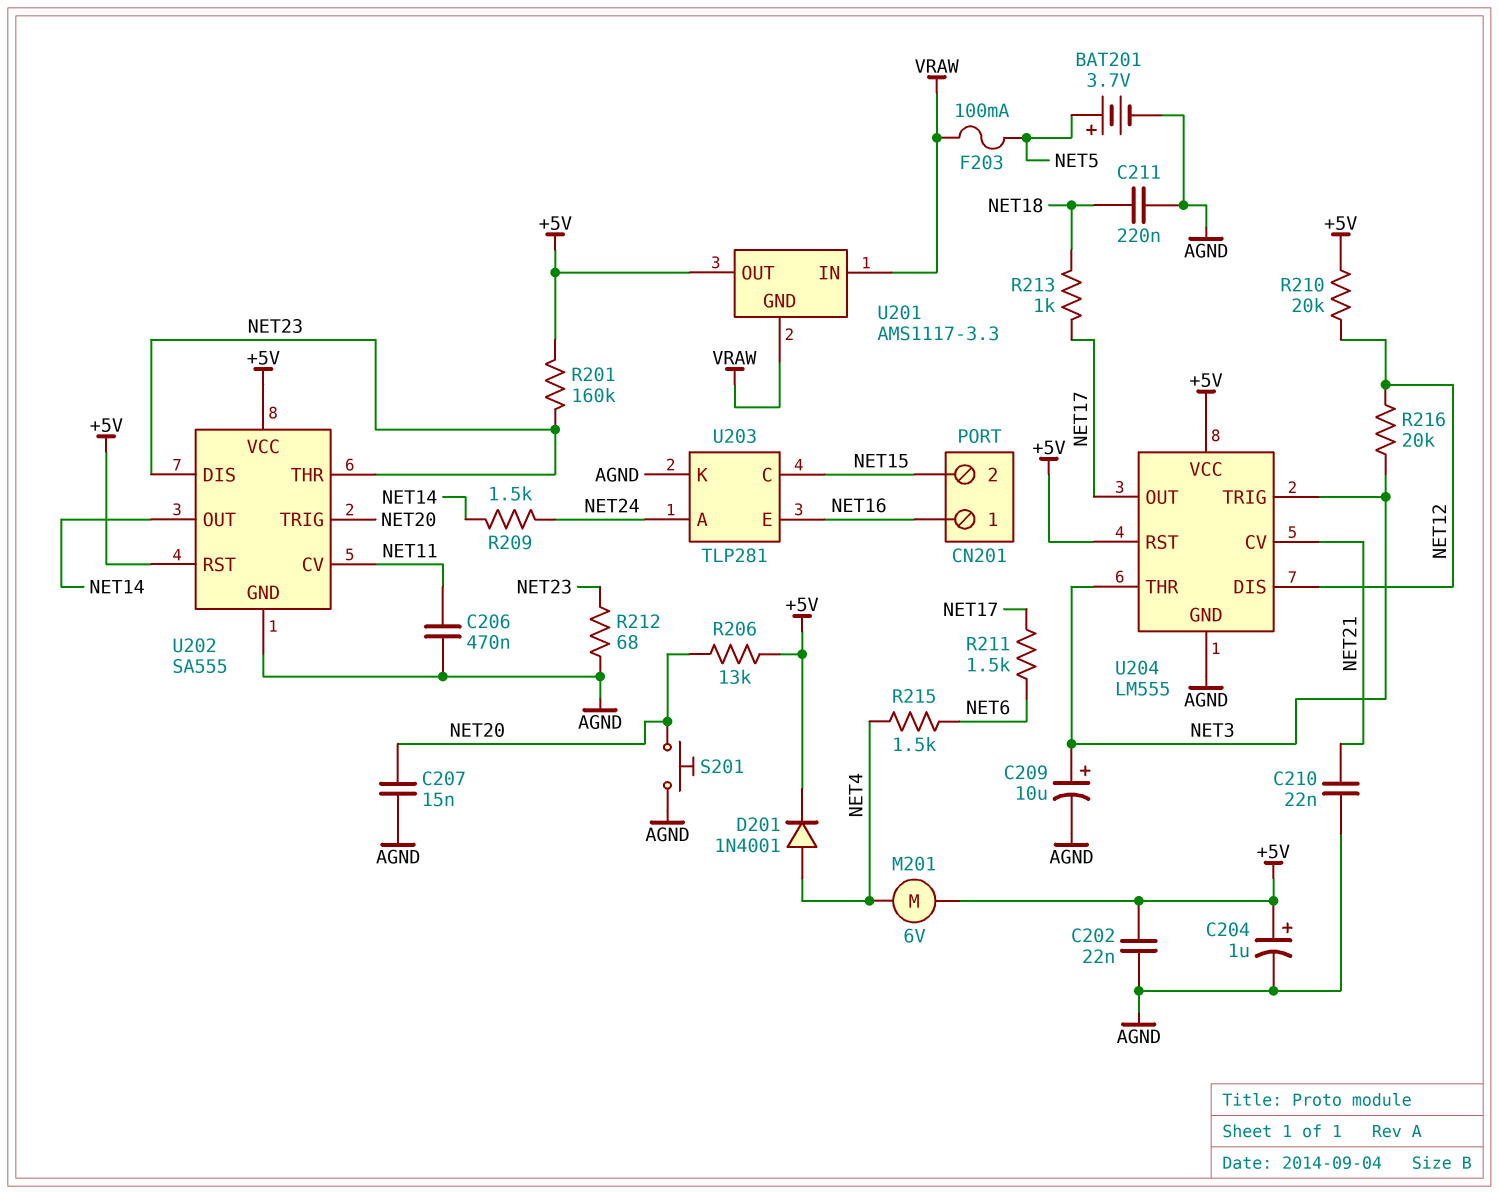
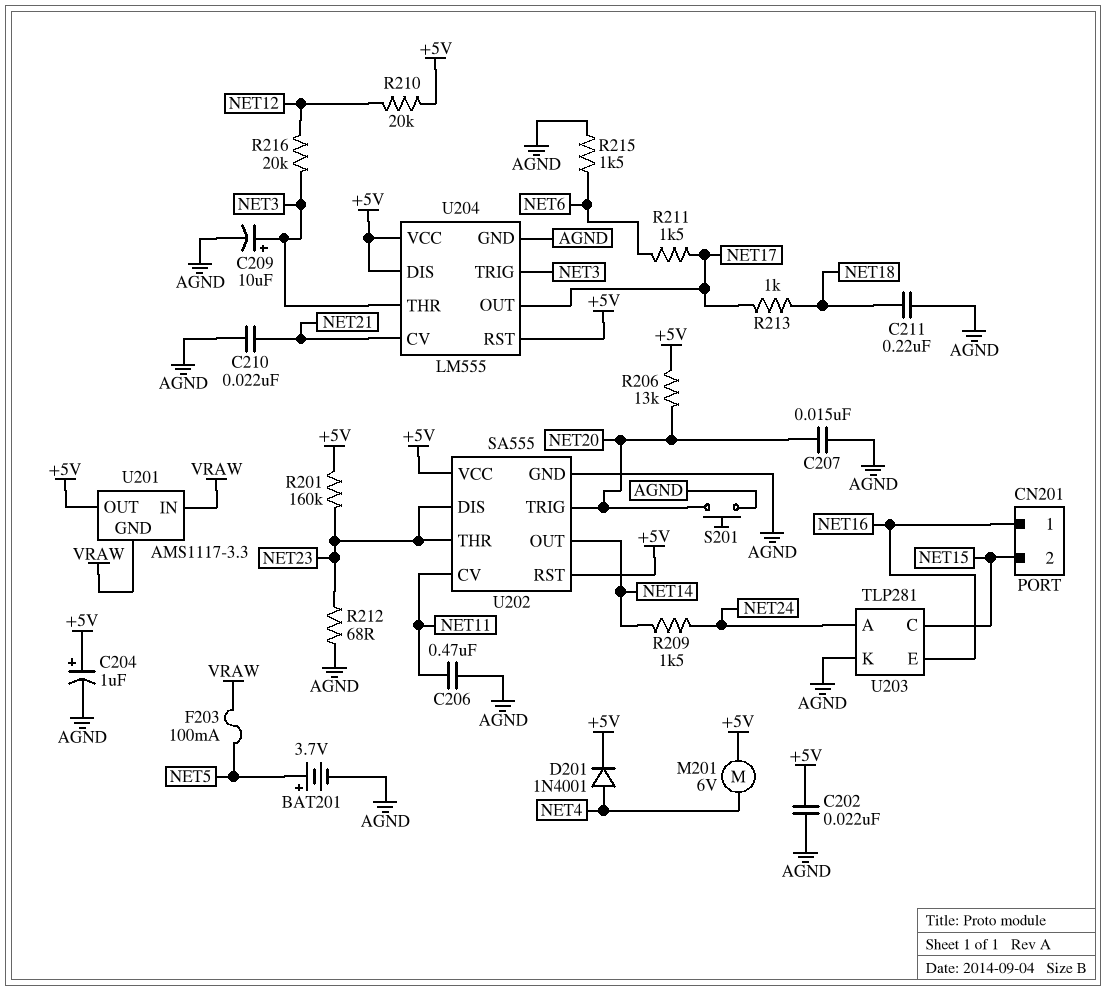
R215: 1.5k (NET4, NET6) -> 1.5k (AGND, NET6)
U204 pin DIS: NET12 -> +5V

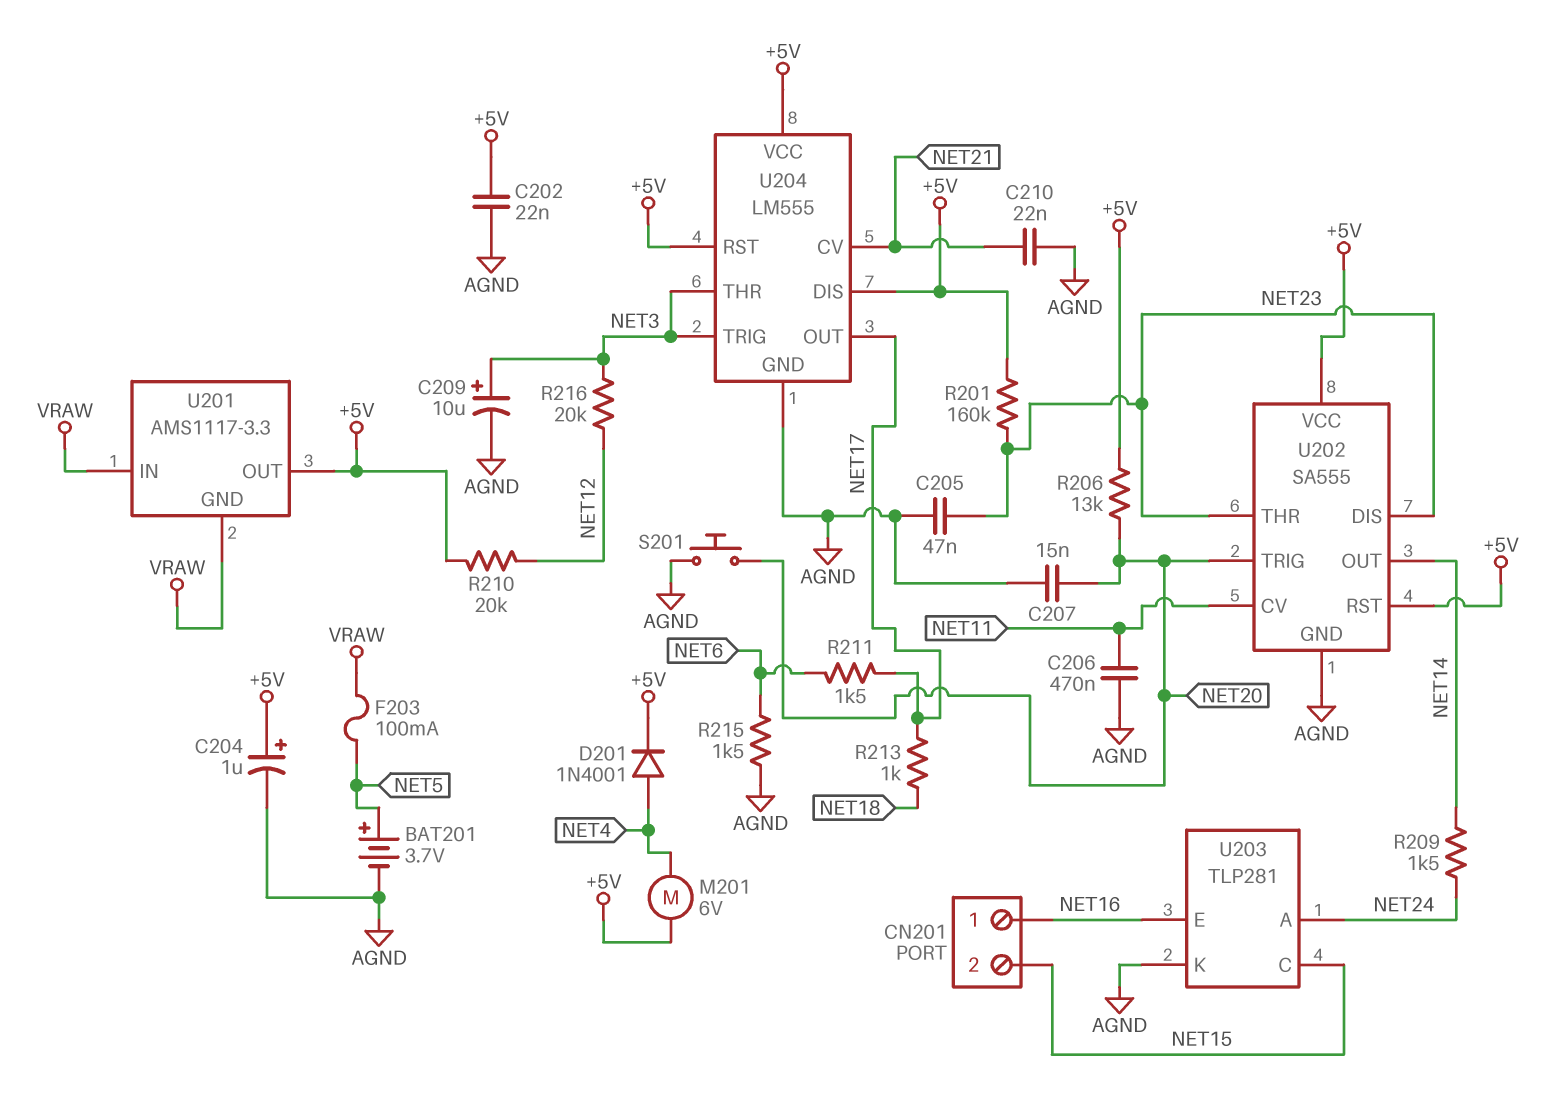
C205: none -> 47nF (AGND, NET23)
C211: 220nF (AGND, NET18) -> none
R212: 68 (AGND, NET23) -> none

